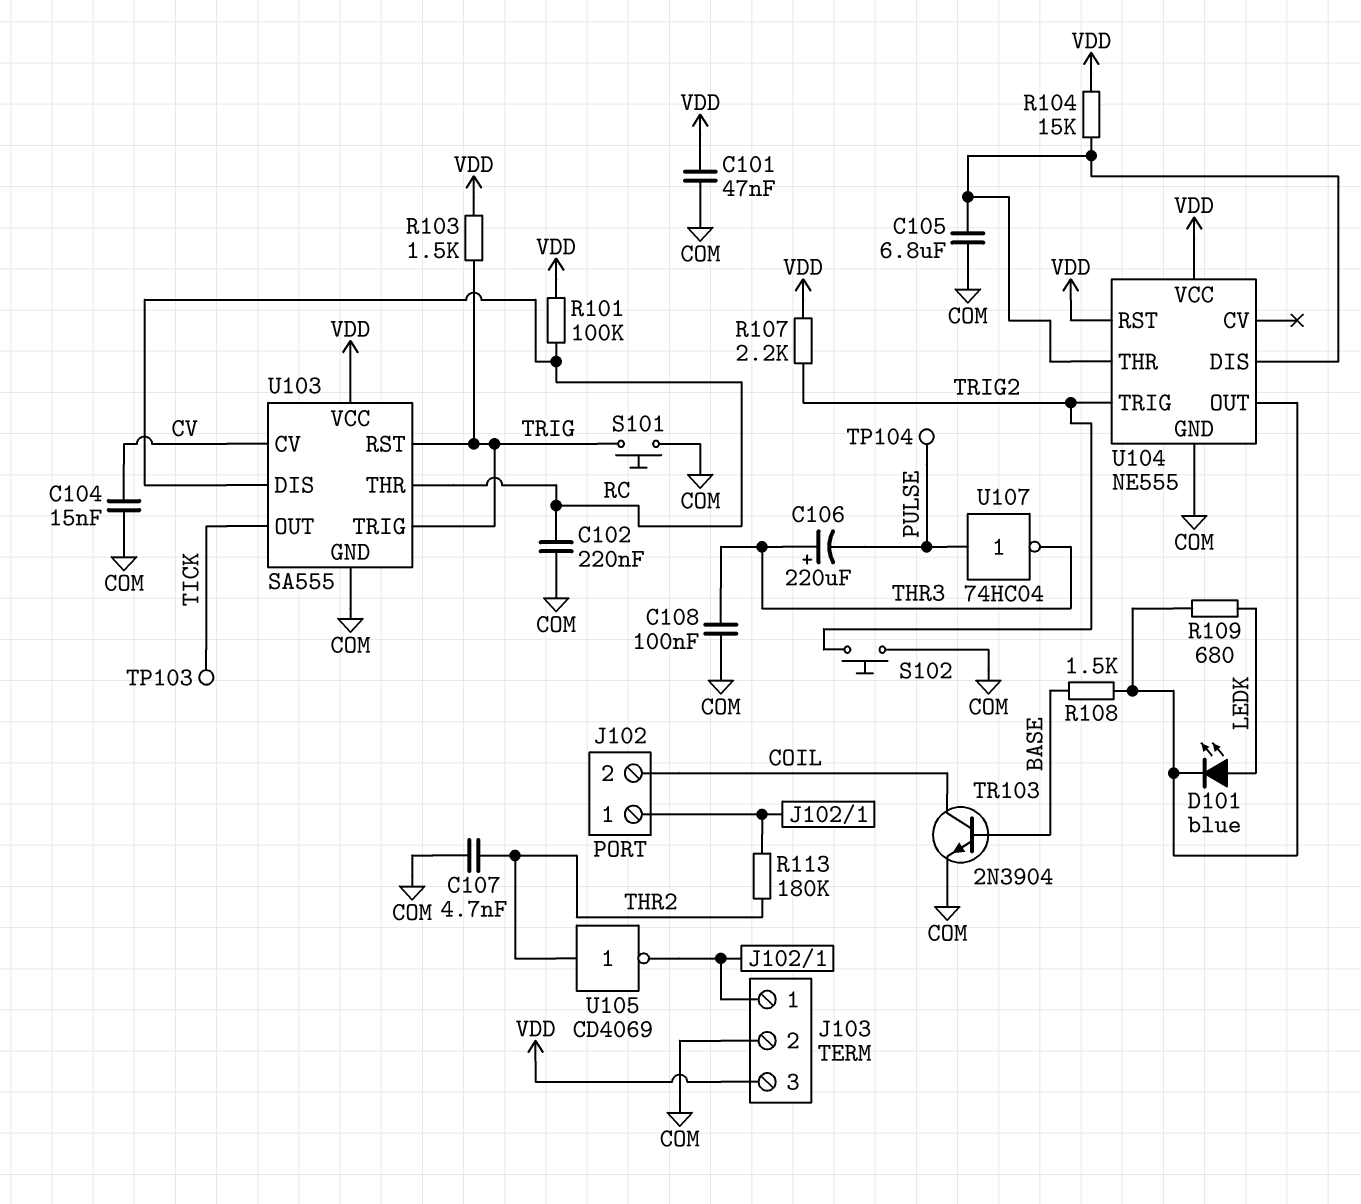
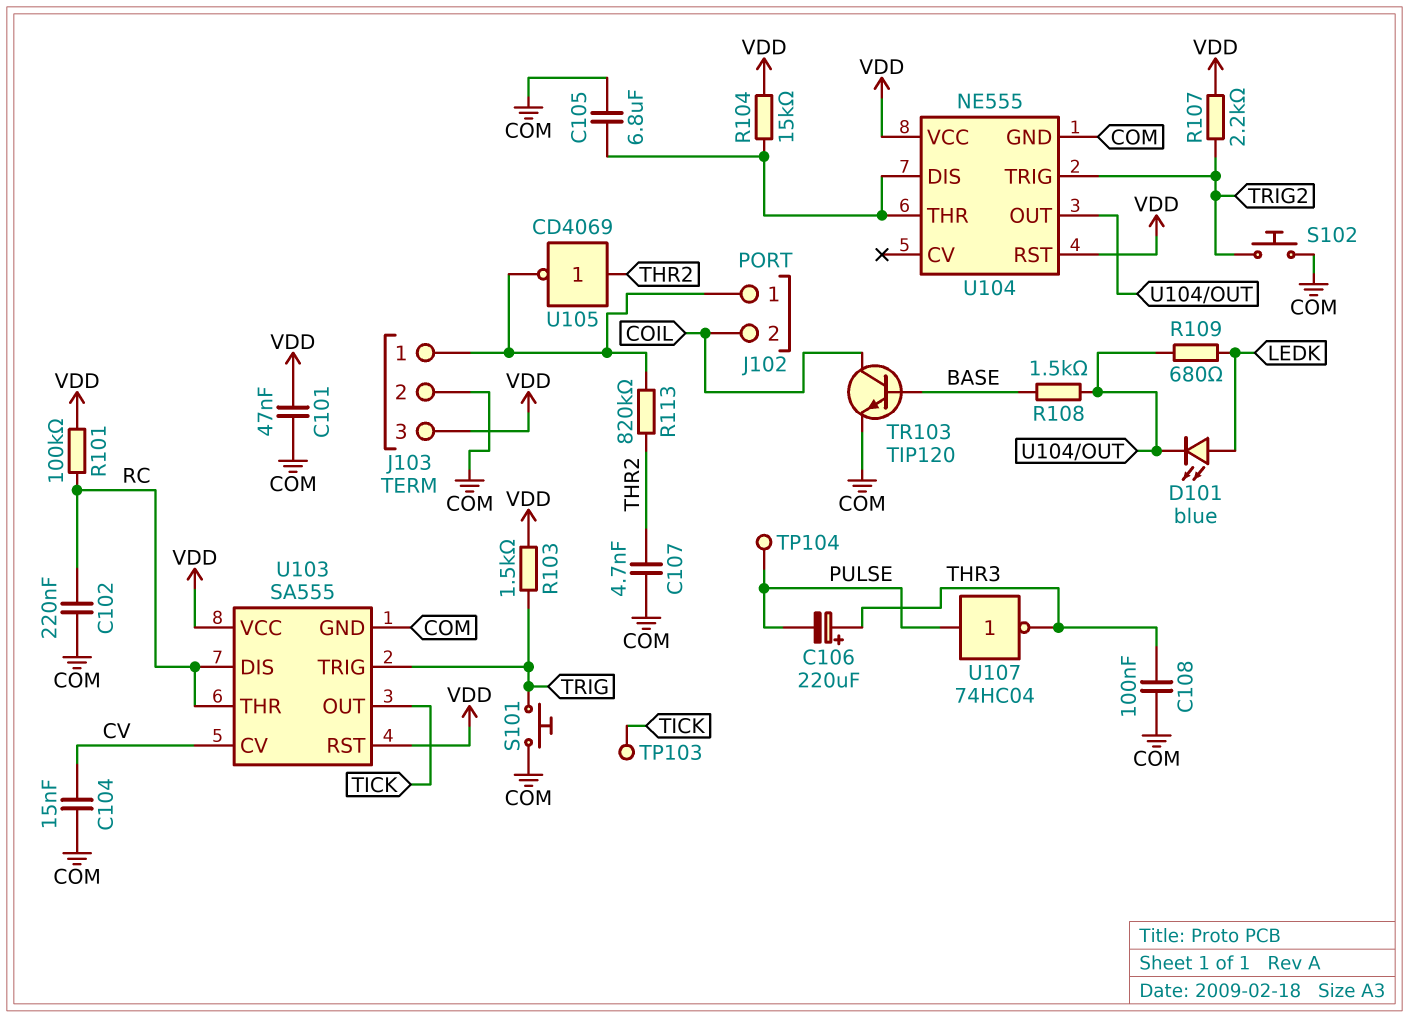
R113: 180k (J102/1, THR2) -> 820k (J102/1, THR2)
TR103: NPN 2N3904 (B BASE, C COIL, E COM) -> NPN TIP120 (B BASE, C COIL, E COM)
U103 pin RST: TRIG -> VDD

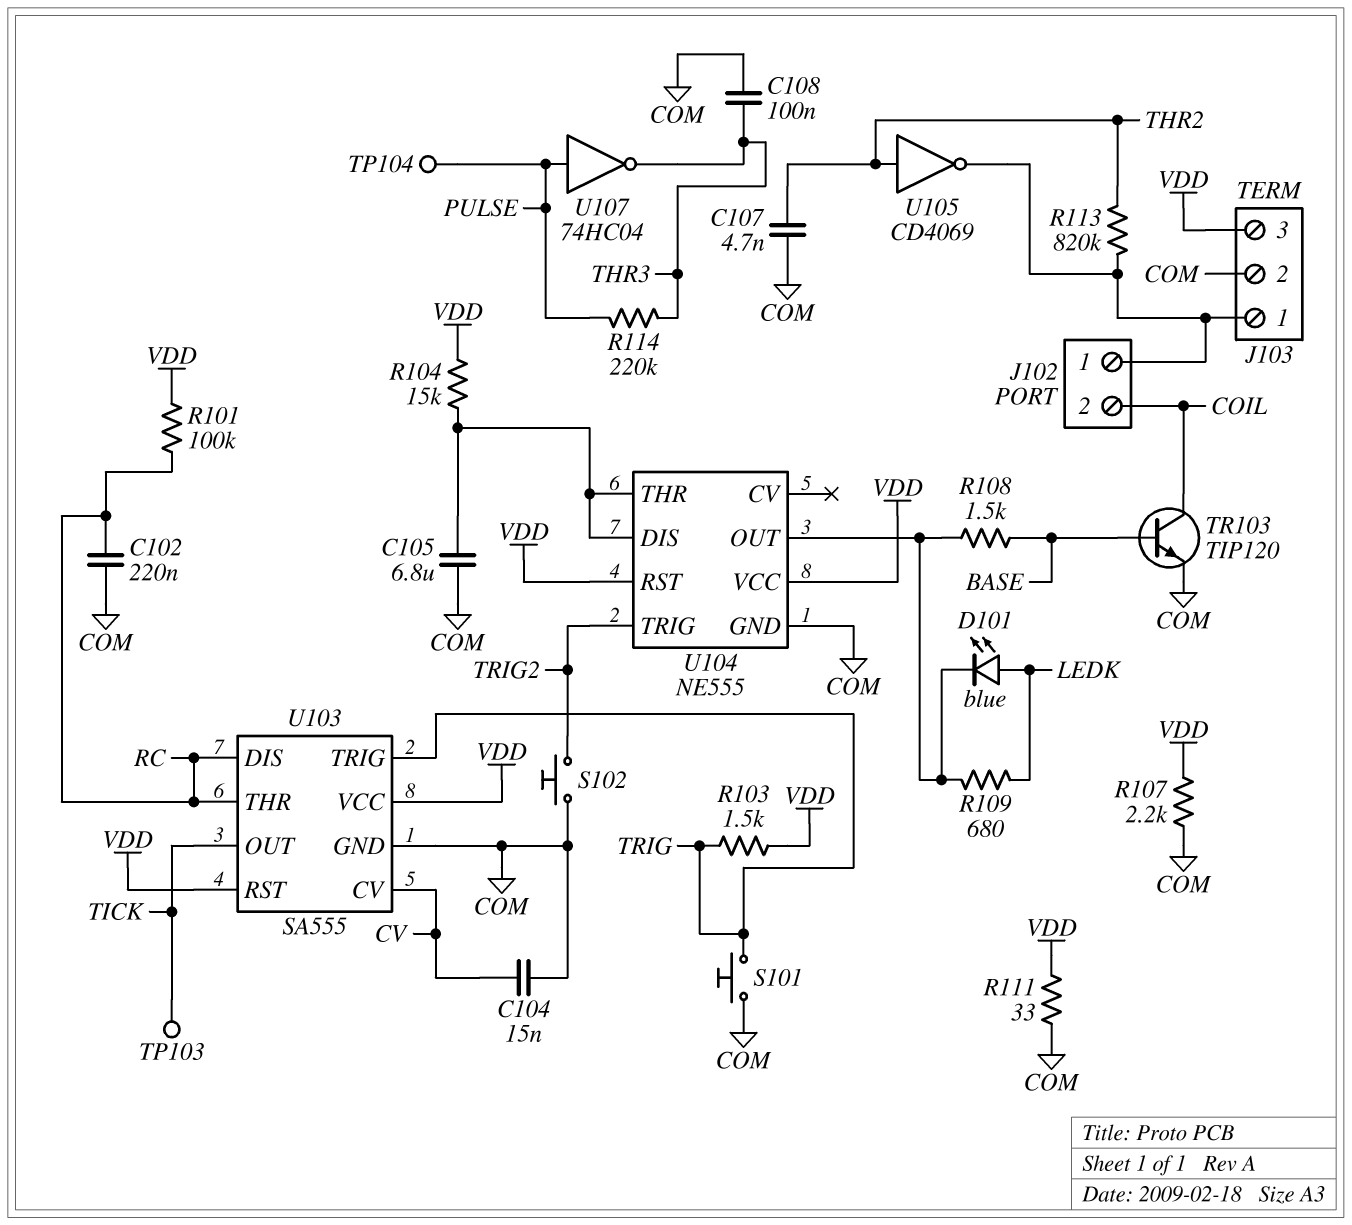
C101: 47nF (COM, VDD) -> none
C106: 220uF (plus THR3, minus PULSE) -> none
R107: 2.2k (TRIG2, VDD) -> 2.2k (COM, VDD)
R111: none -> 33 (COM, VDD)
R114: none -> 220k (PULSE, THR3)

